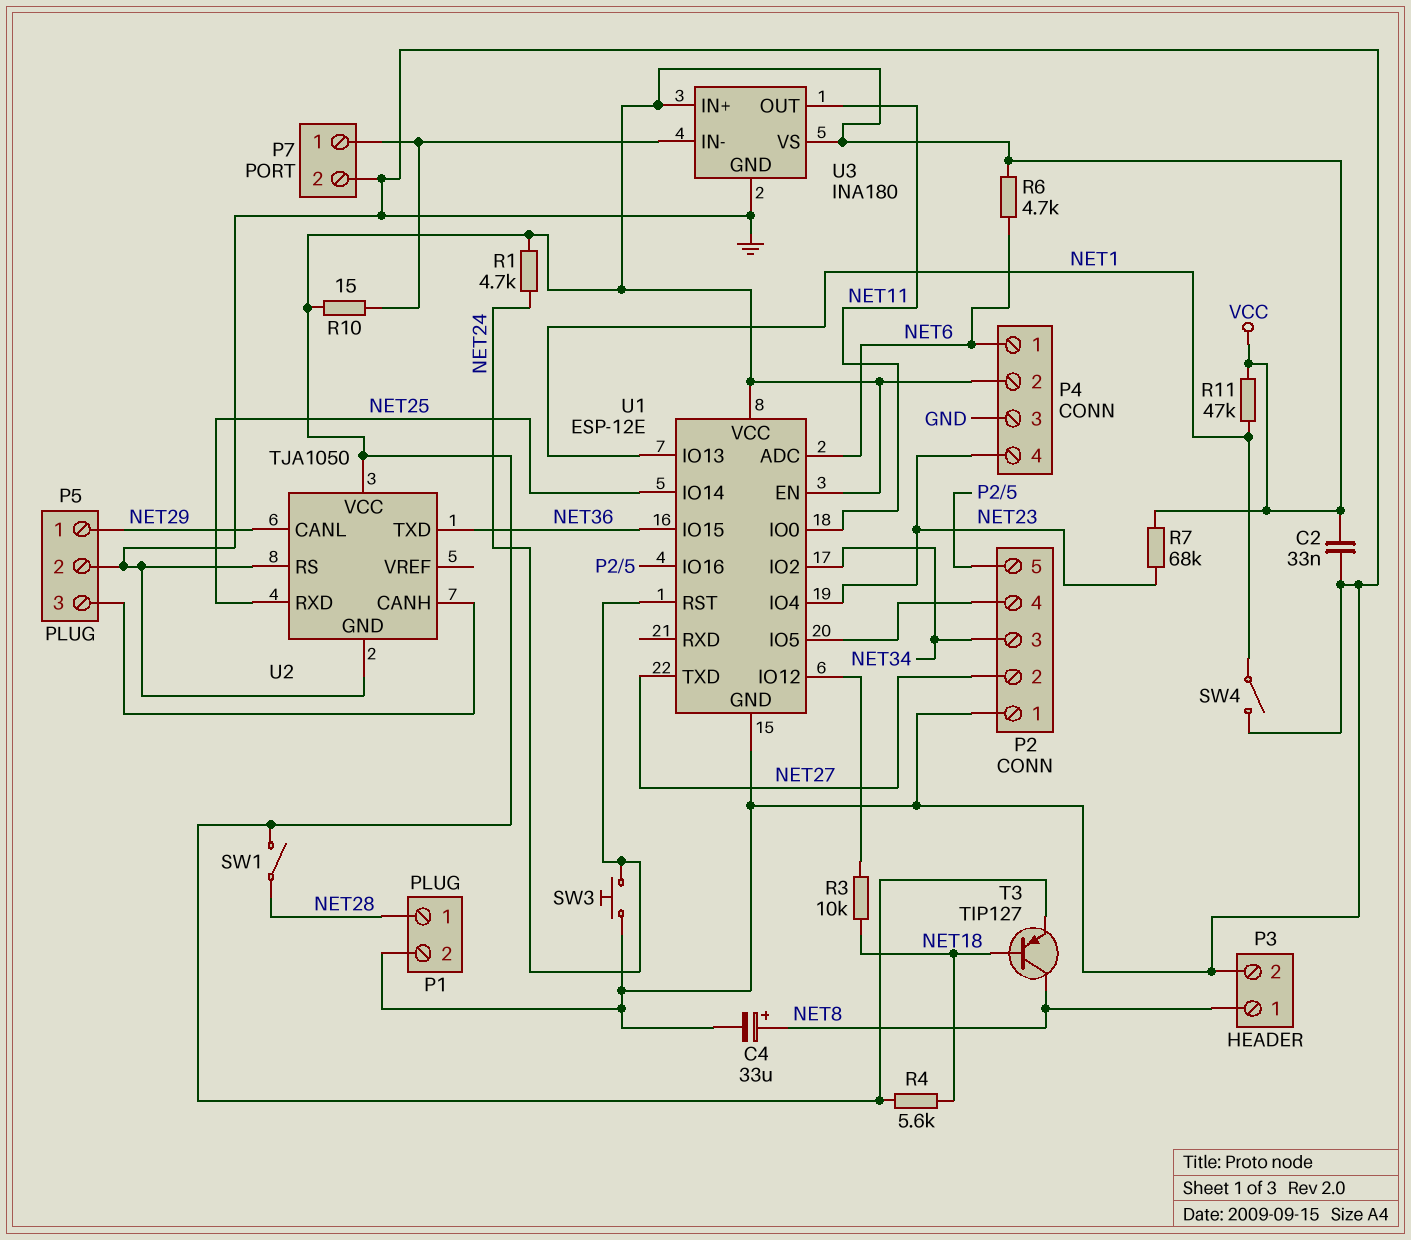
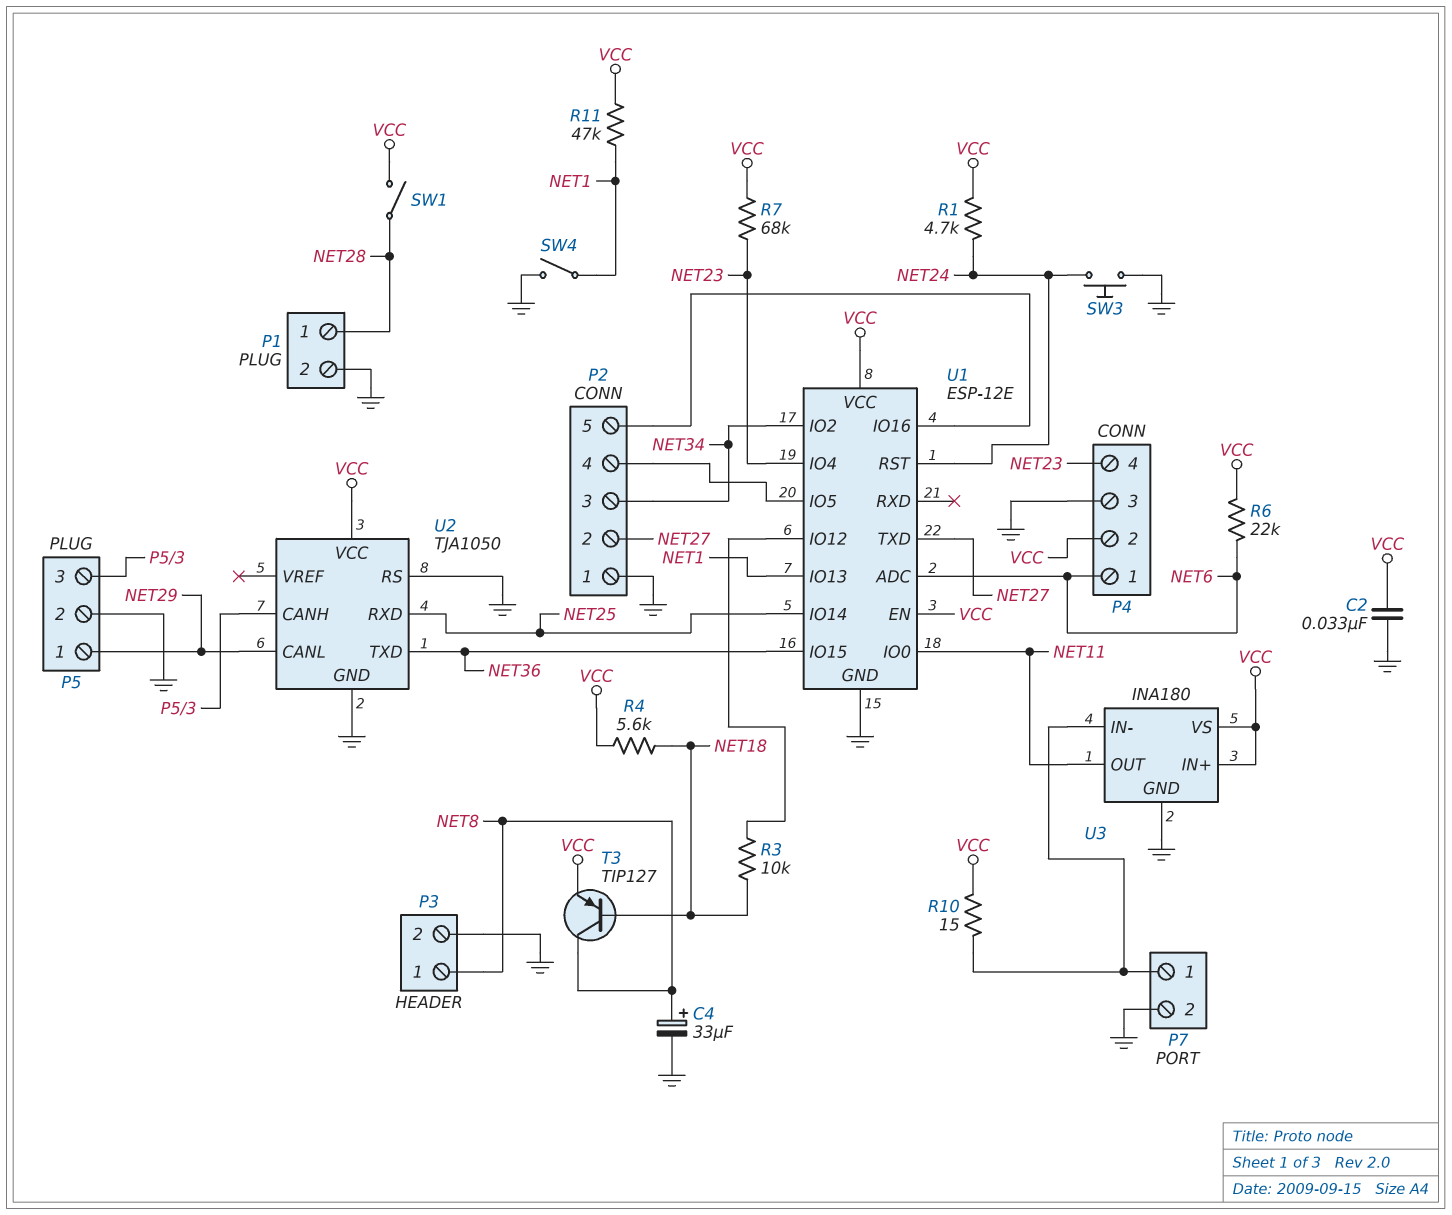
R6: 4.7k (NET6, VCC) -> 22k (NET6, VCC)

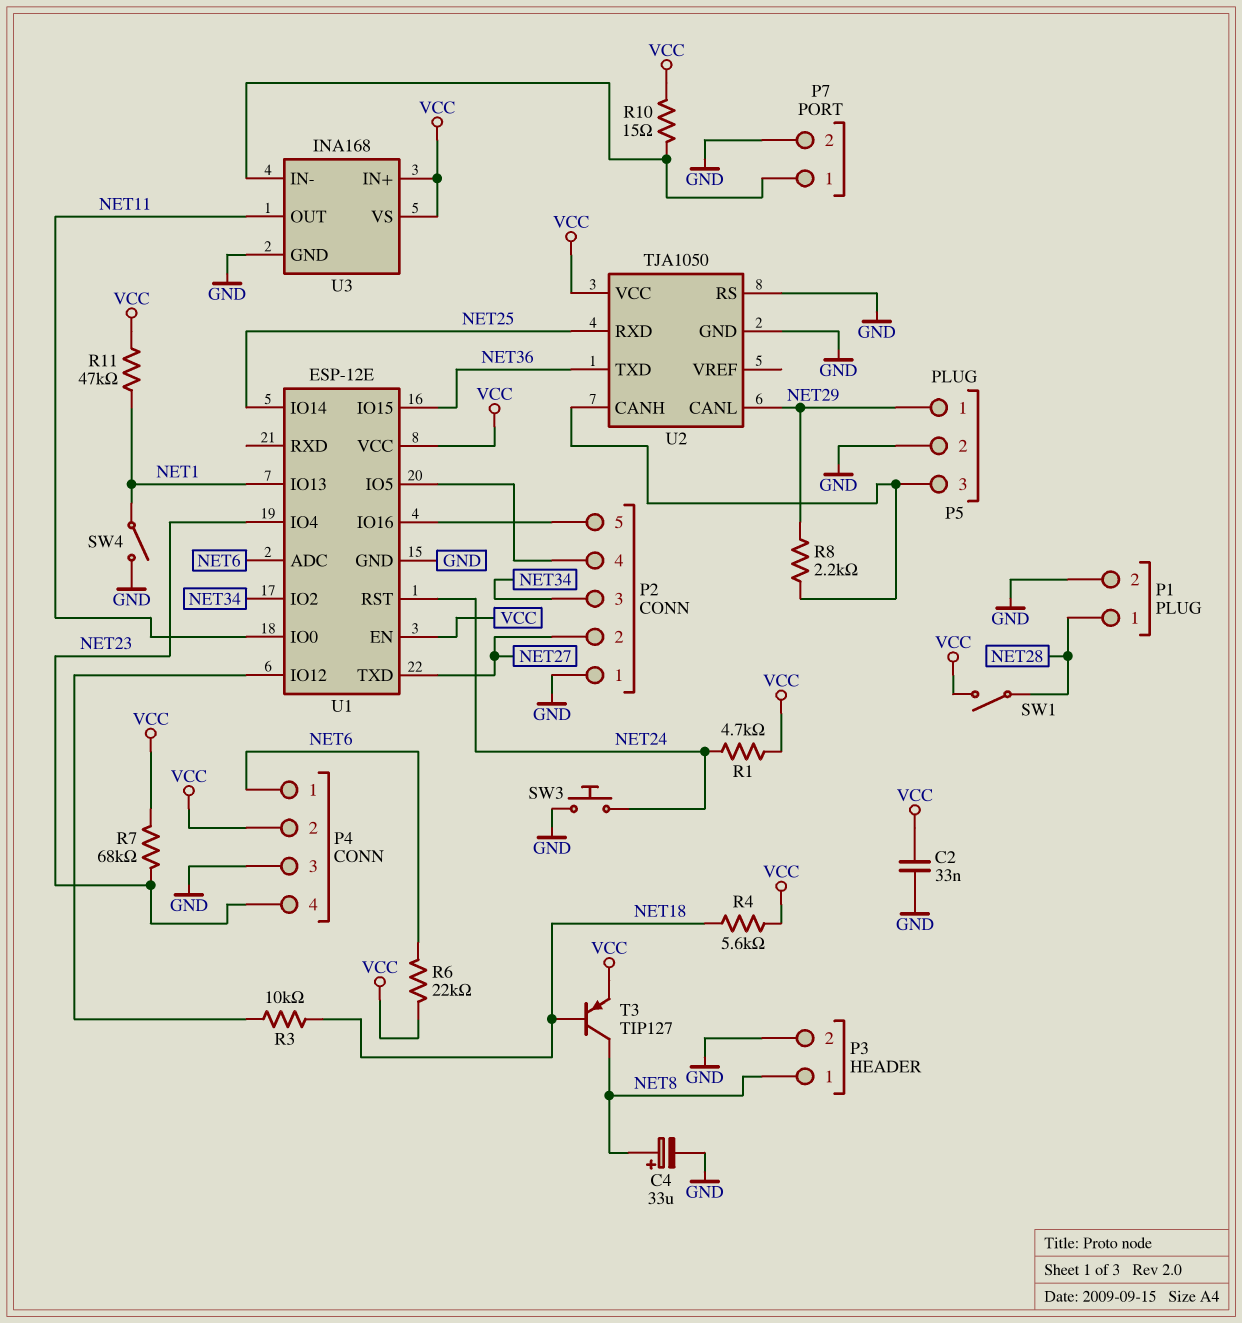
R8: none -> 2.2k (NET29, P5/3)
U3: INA180 -> INA168

